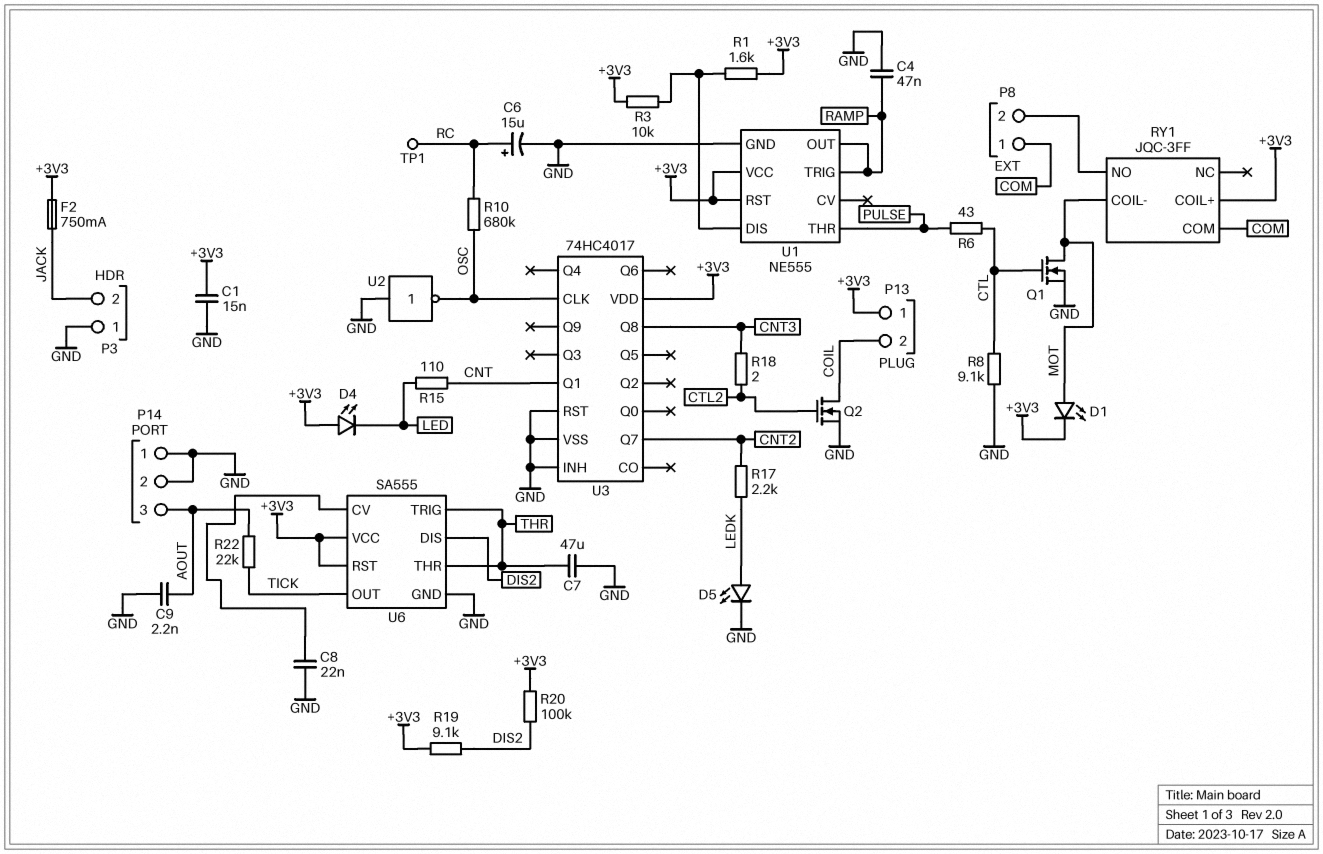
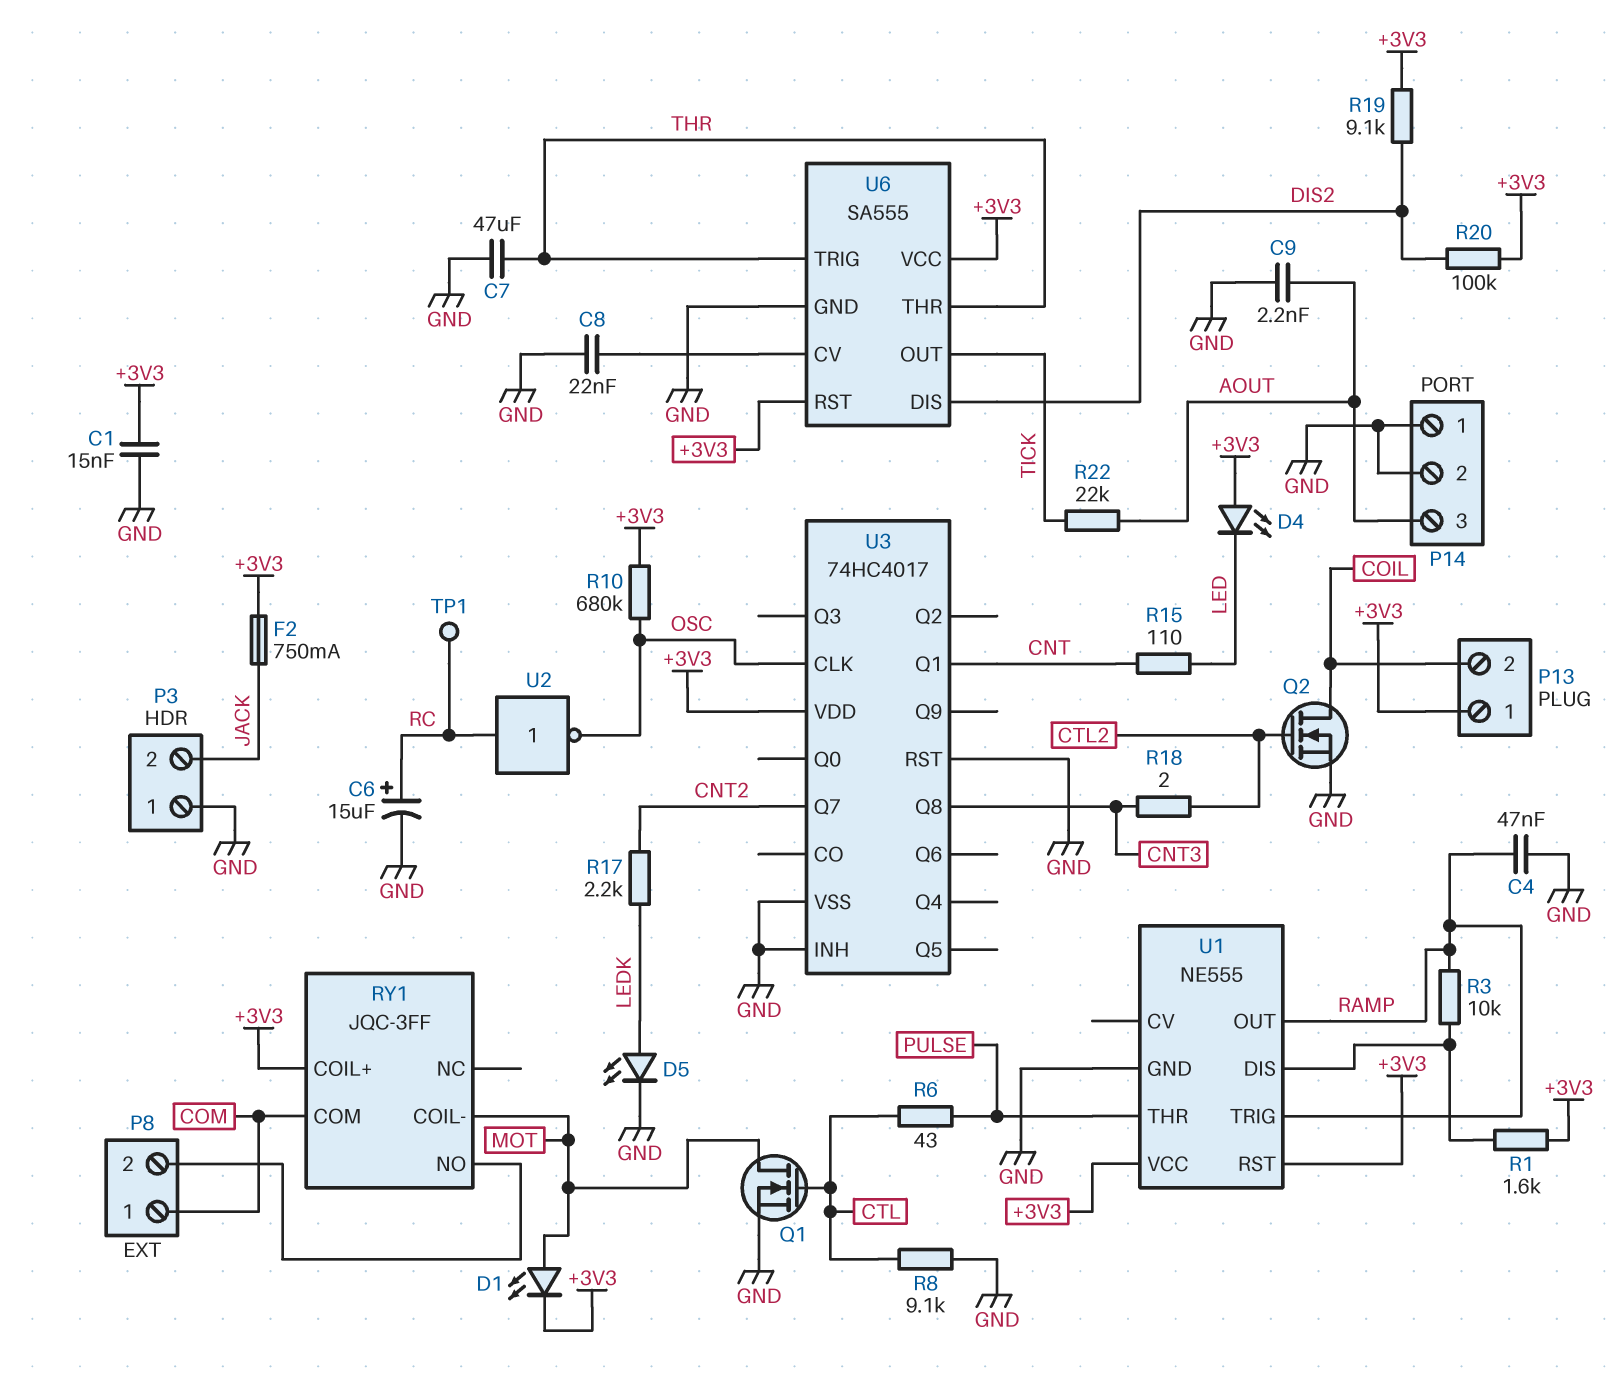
R3: 10k (+3V3, U1/DIS) -> 10k (RAMP, U1/DIS)
R10: 680k (OSC, RC) -> 680k (+3V3, OSC)
U2: NOT (in GND, out OSC) -> NOT (in RC, out OSC)

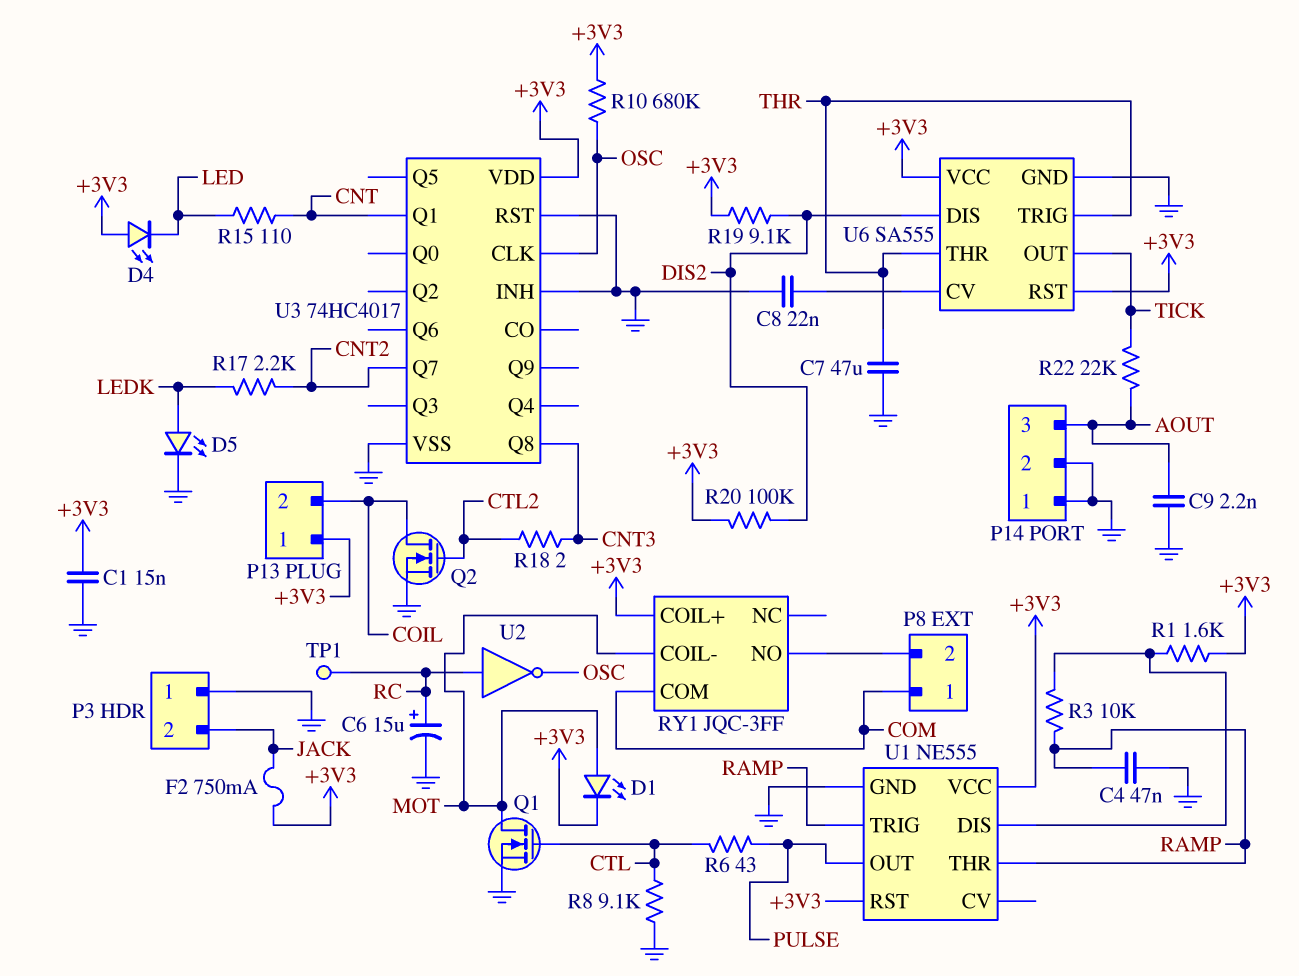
U1 pin OUT: RAMP -> PULSE
U1 pin THR: PULSE -> RAMP

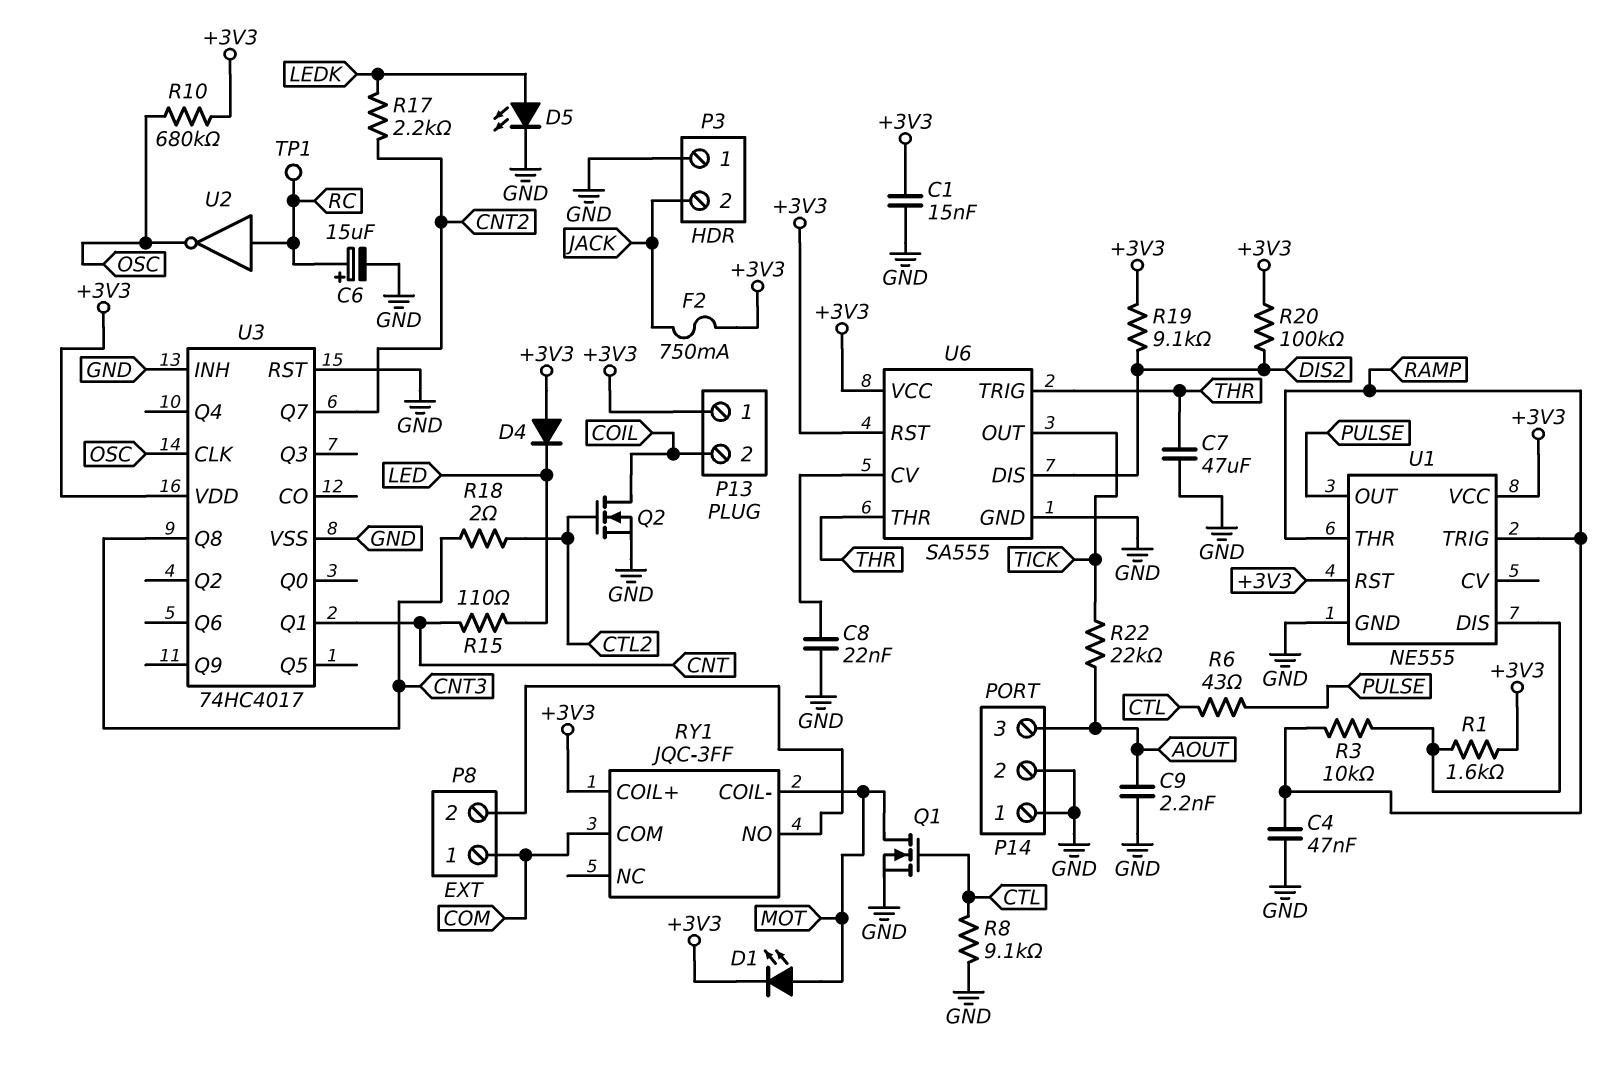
D4: LED (A +3V3, K LED) -> diode (A +3V3, K LED)

